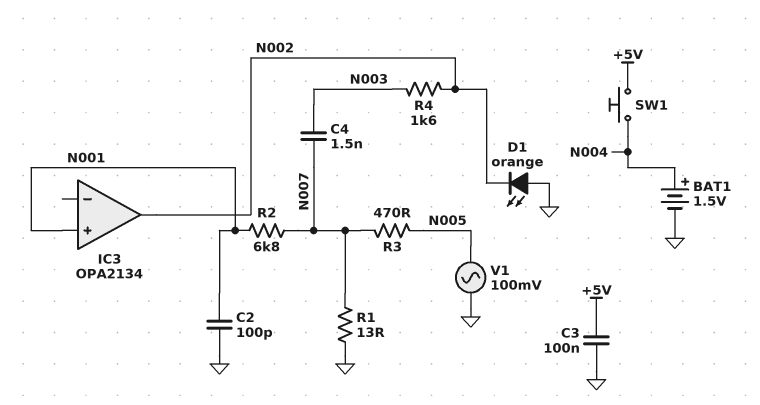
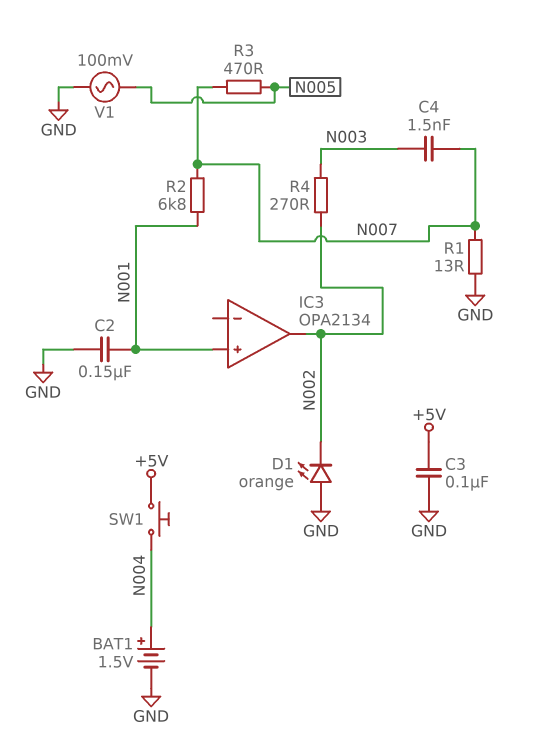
C2: 100pF (GND, N001) -> 150nF (GND, N001)
R4: 1.6k (N002, N003) -> 270 (N002, N003)

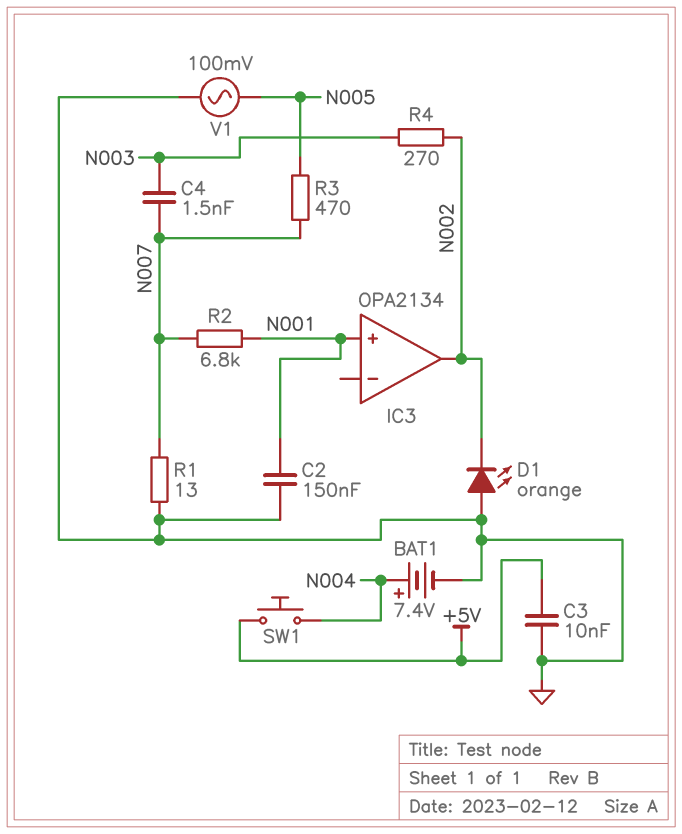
BAT1: 1.5V (plus N004, minus GND) -> 7.4V (plus N004, minus GND)
C3: 100nF (+5V, GND) -> 10nF (+5V, GND)

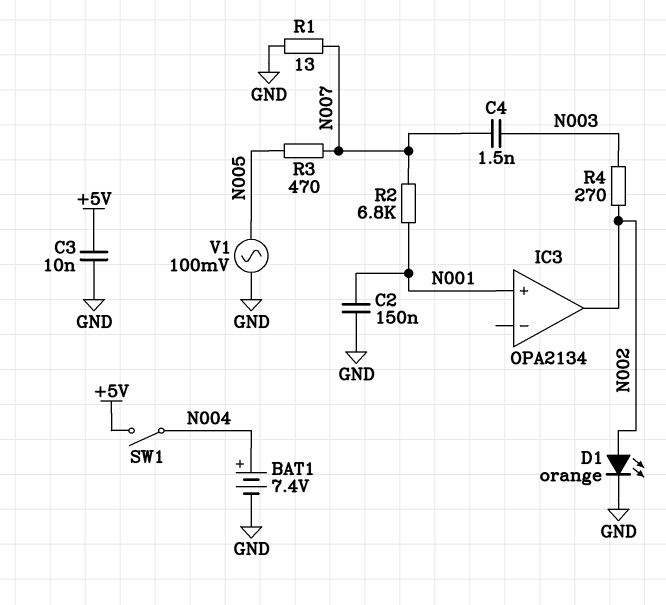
D1: LED orange (A GND, K N002) -> LED orange (A N002, K GND)
SW1: button (+5V, N004) -> switch (+5V, N004)

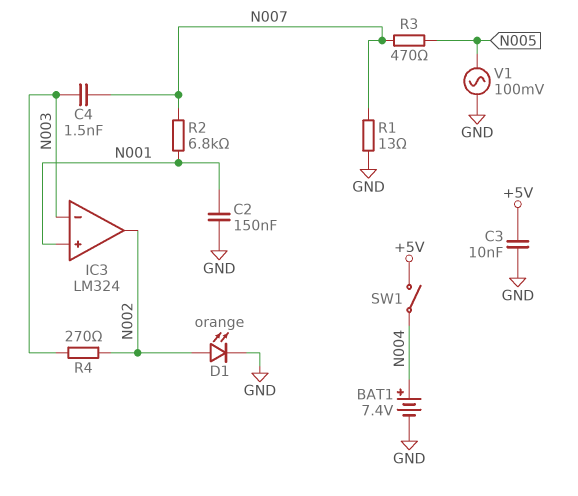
IC3: OPA2134 -> LM324
IC3 pin in-: none -> N003

